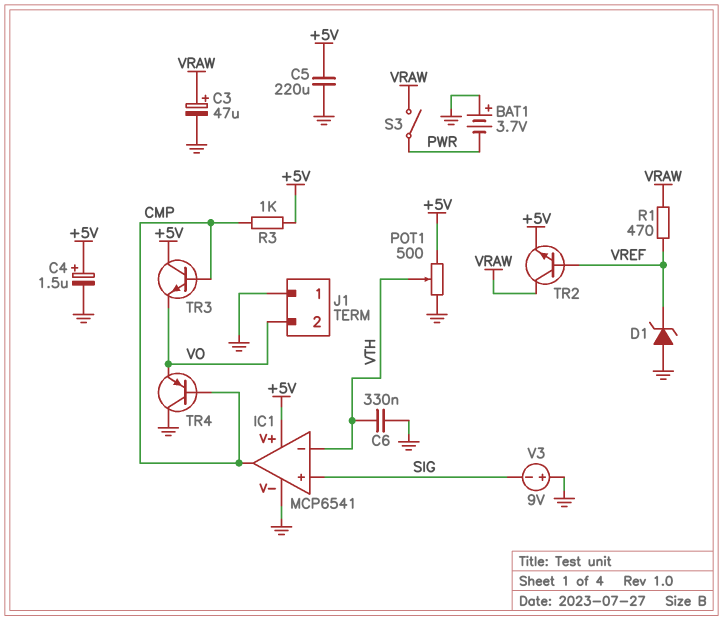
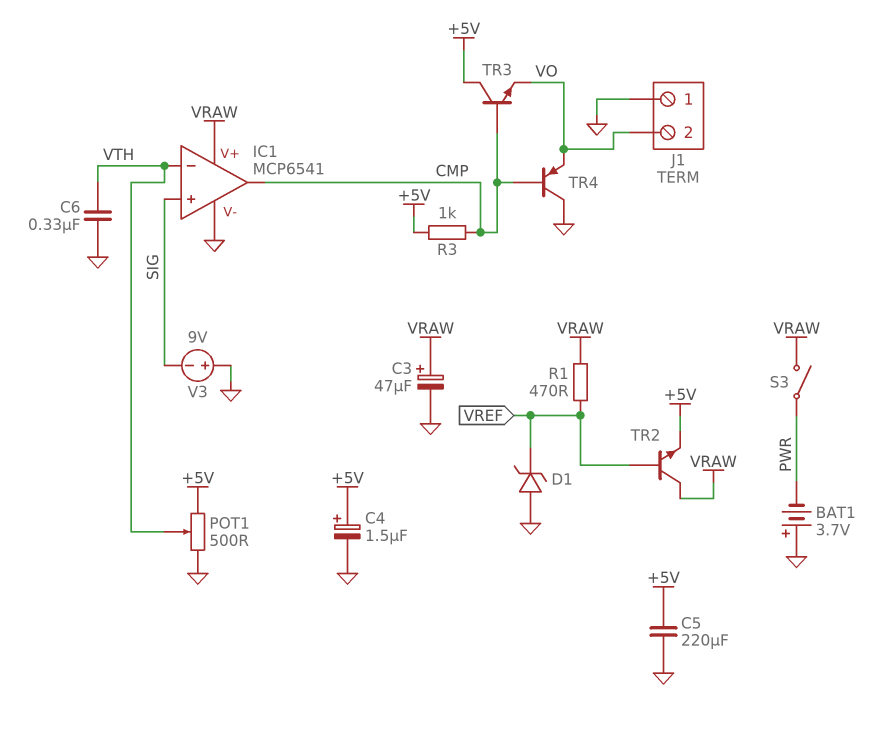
IC1 pin V+: +5V -> VRAW

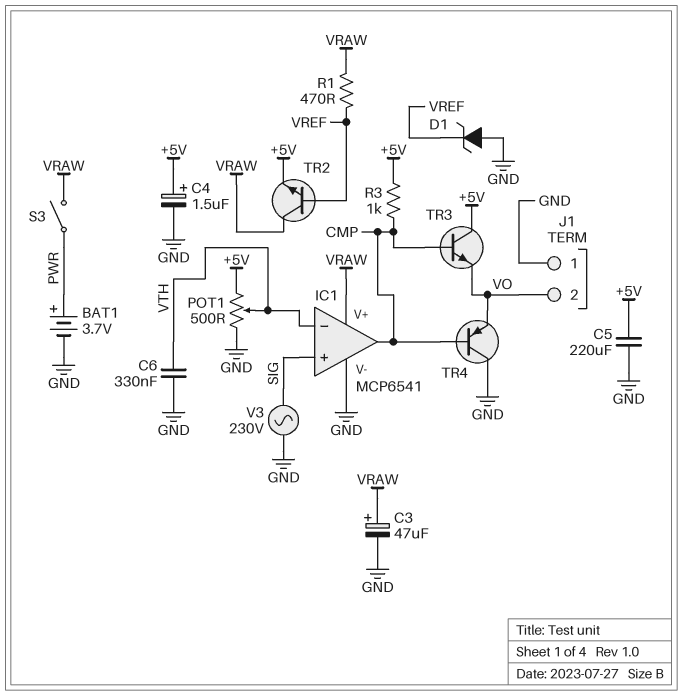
BAT1: 3.7V (plus GND, minus PWR) -> 3.7V (plus PWR, minus GND)
V3: 9V (plus GND, minus SIG) -> AC 230V (GND, SIG)

